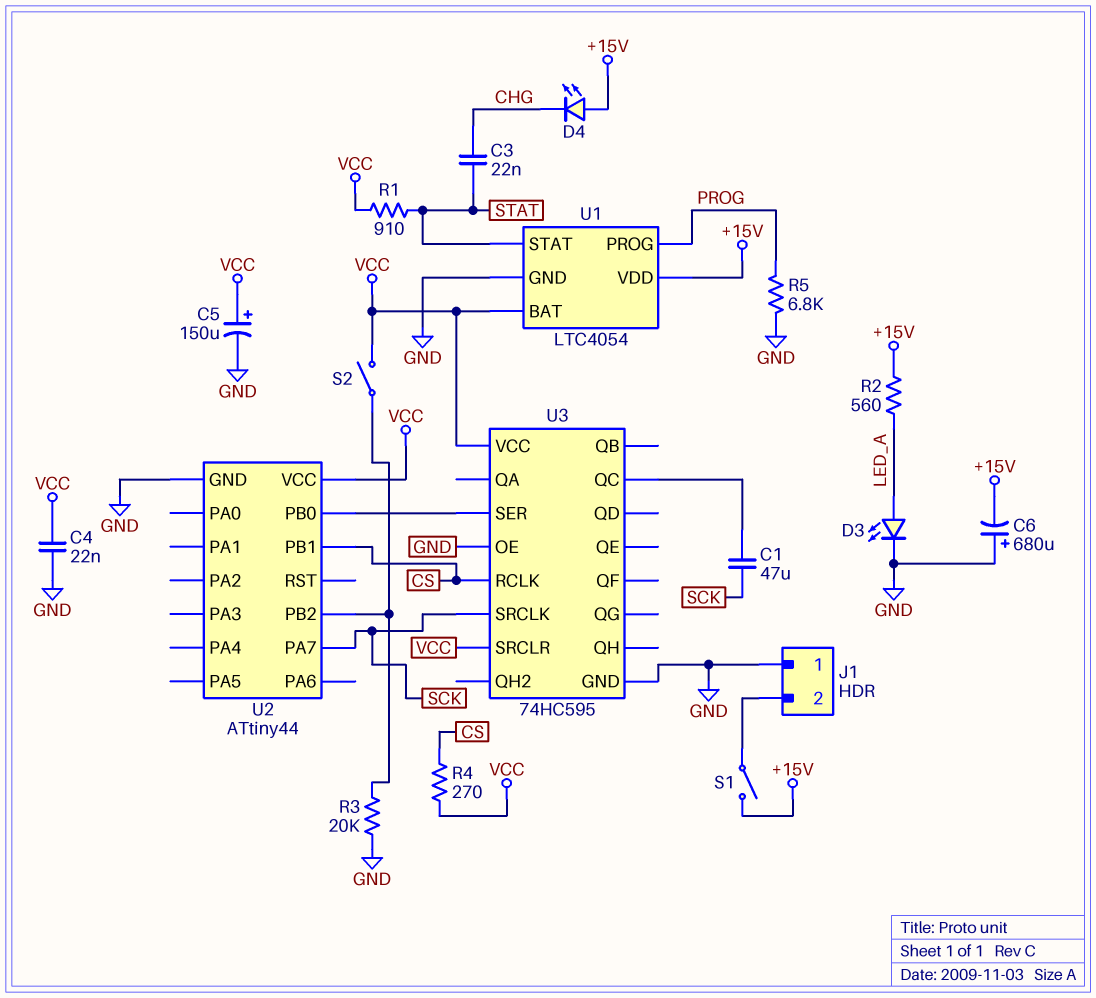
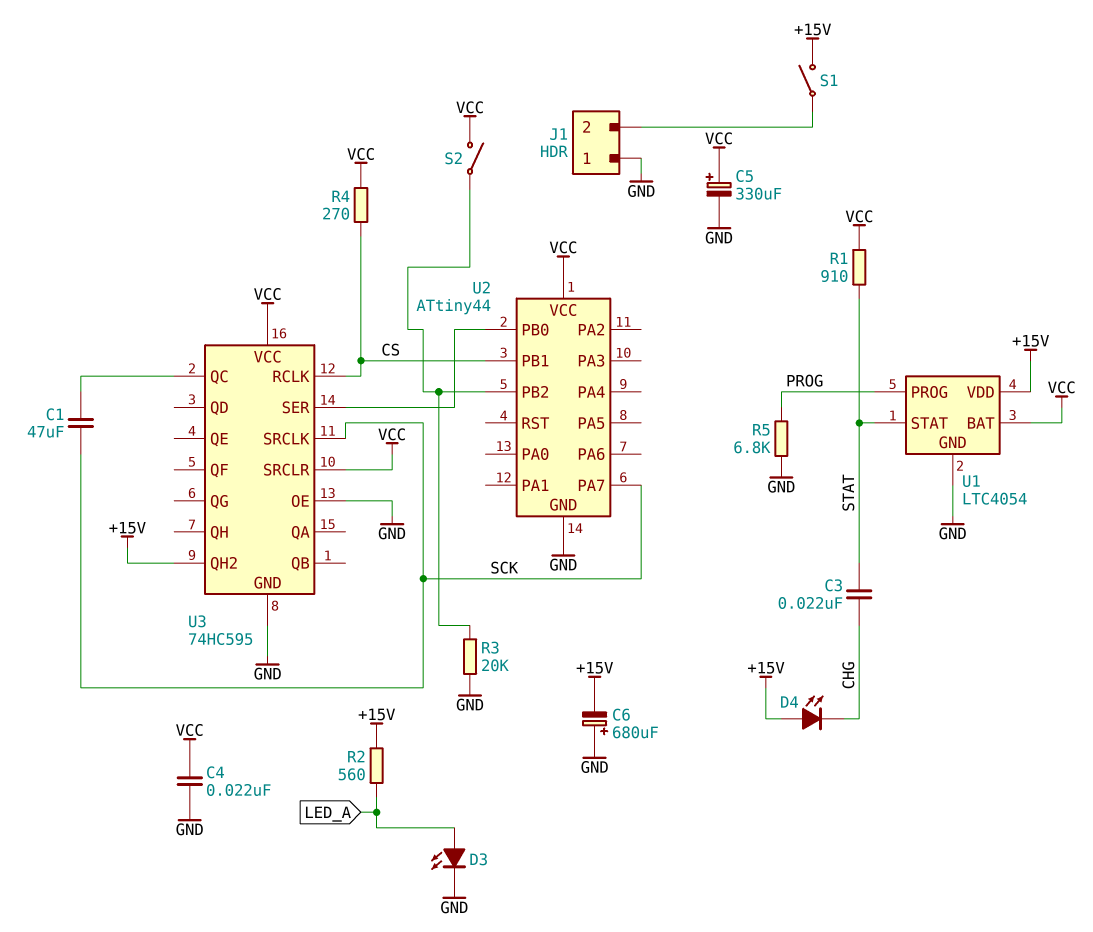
C5: 150uF (plus VCC, minus GND) -> 330uF (plus VCC, minus GND)
U3 pin QH2: none -> +15V

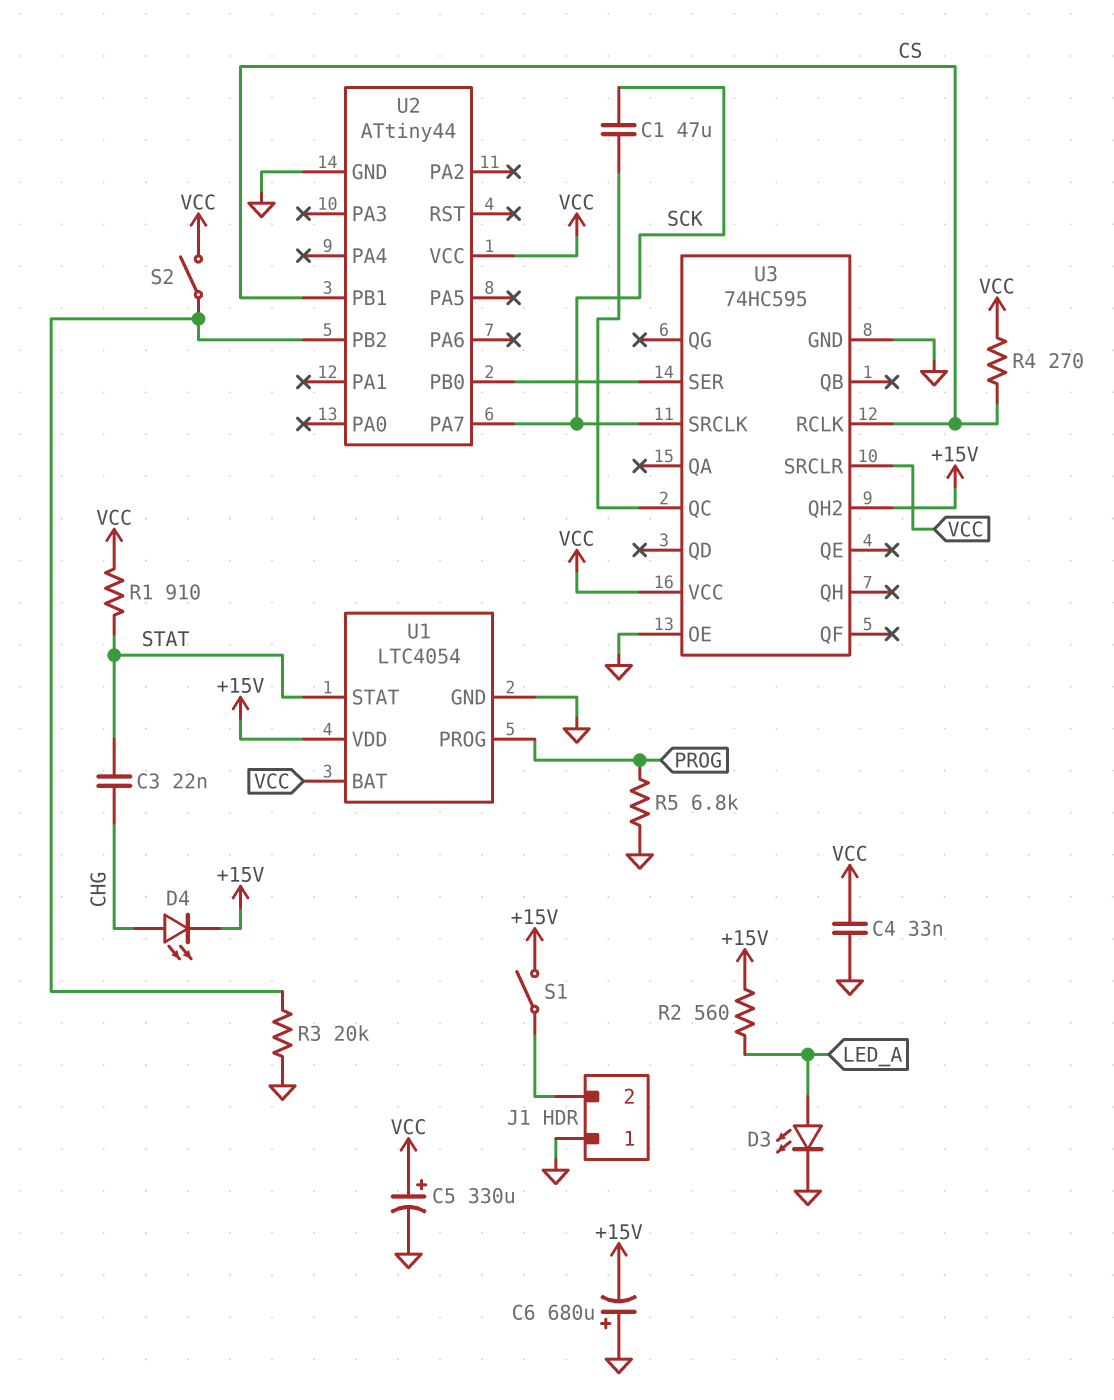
C4: 22nF (GND, VCC) -> 33nF (GND, VCC)
D4: LED (A +15V, K CHG) -> LED (A CHG, K +15V)

